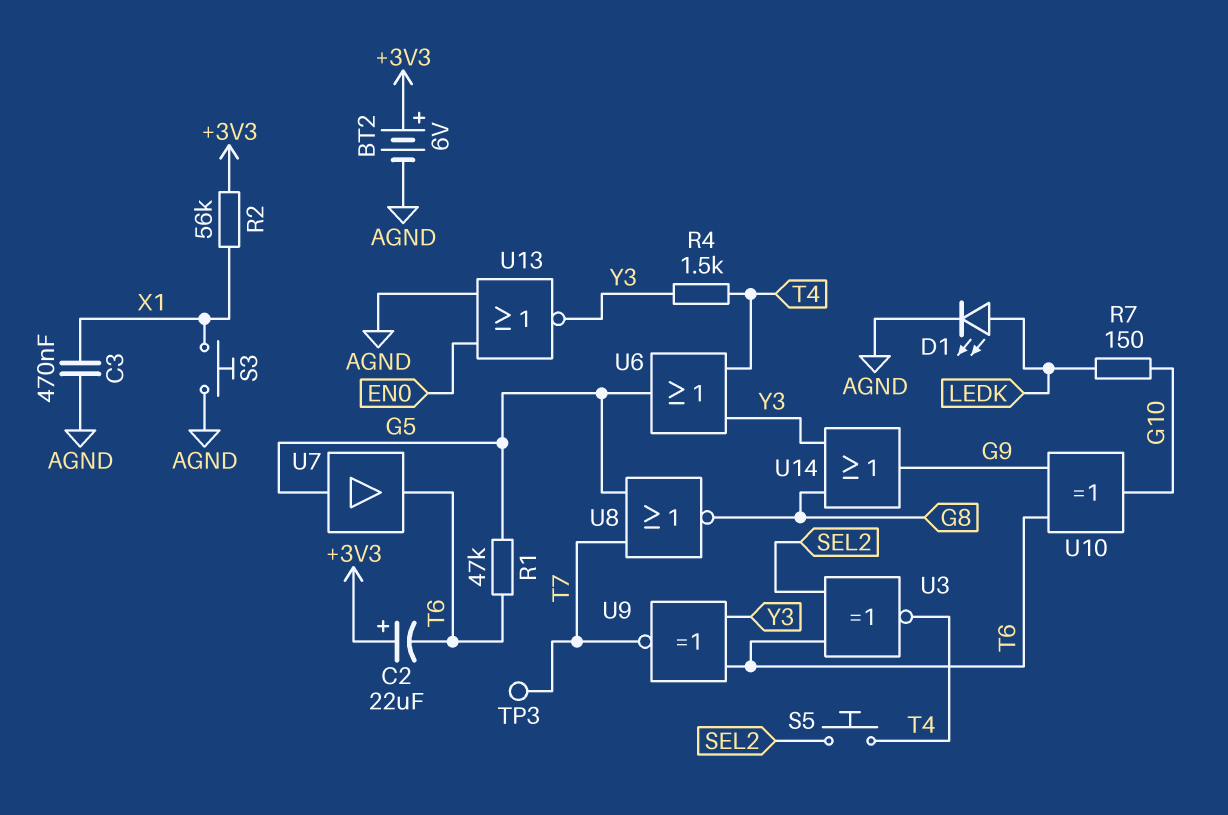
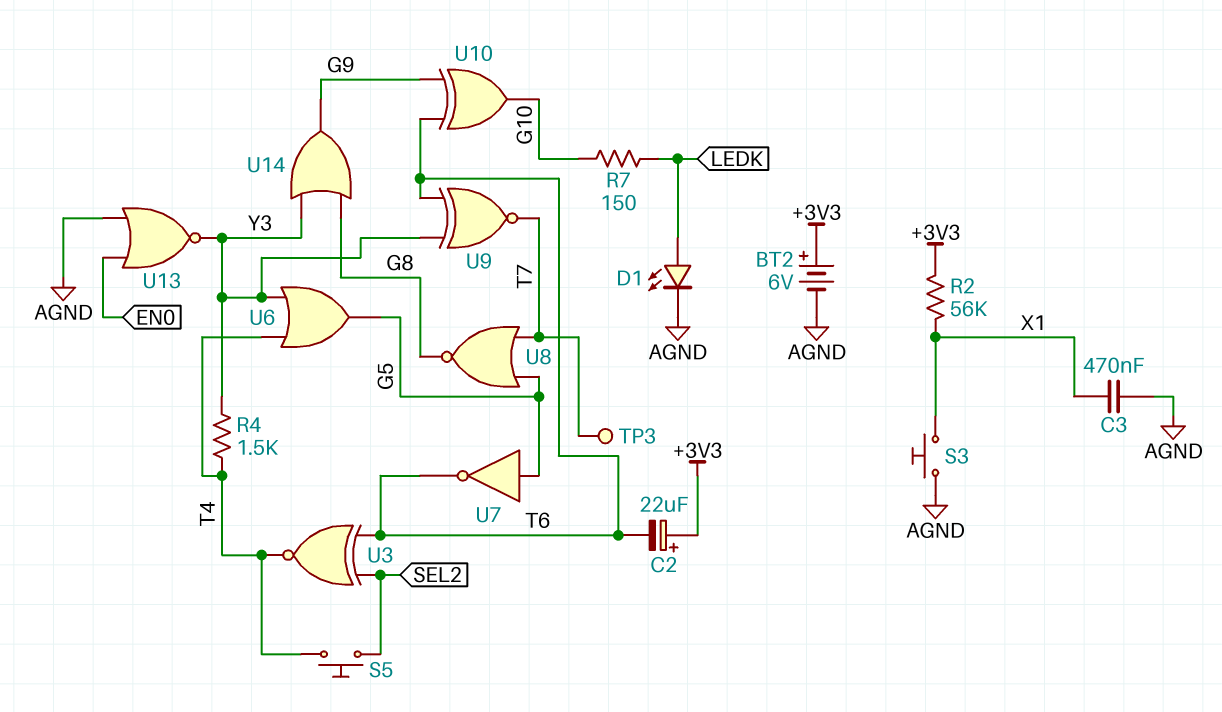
R1: 47k (G5, T6) -> none
U7: buffer (in G5, out T6) -> NOT (in G5, out T6)

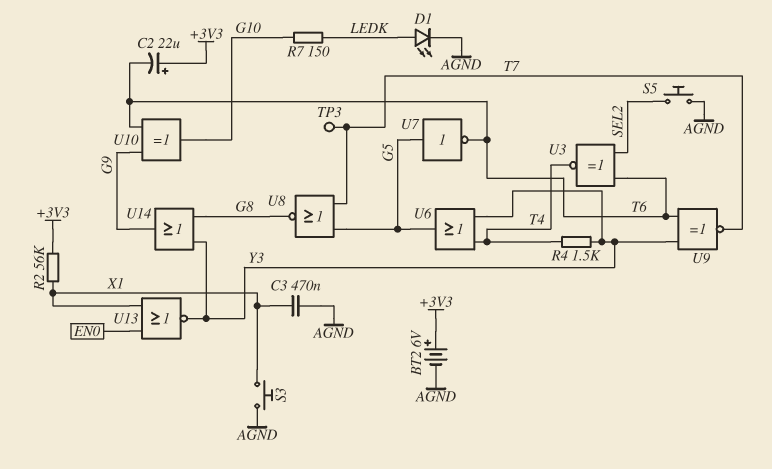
S5: button (SEL2, T4) -> button (AGND, SEL2)
U13: NOR (in AGND, in EN0, out Y3) -> NOR (in EN0, in X1, out Y3)

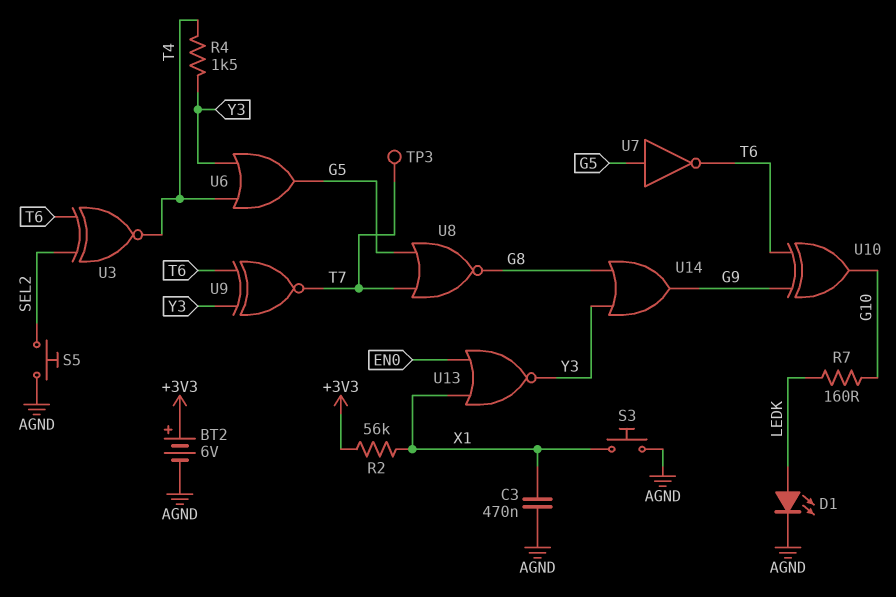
C2: 22uF (plus +3V3, minus T6) -> none
R7: 150 (G10, LEDK) -> 160 (G10, LEDK)

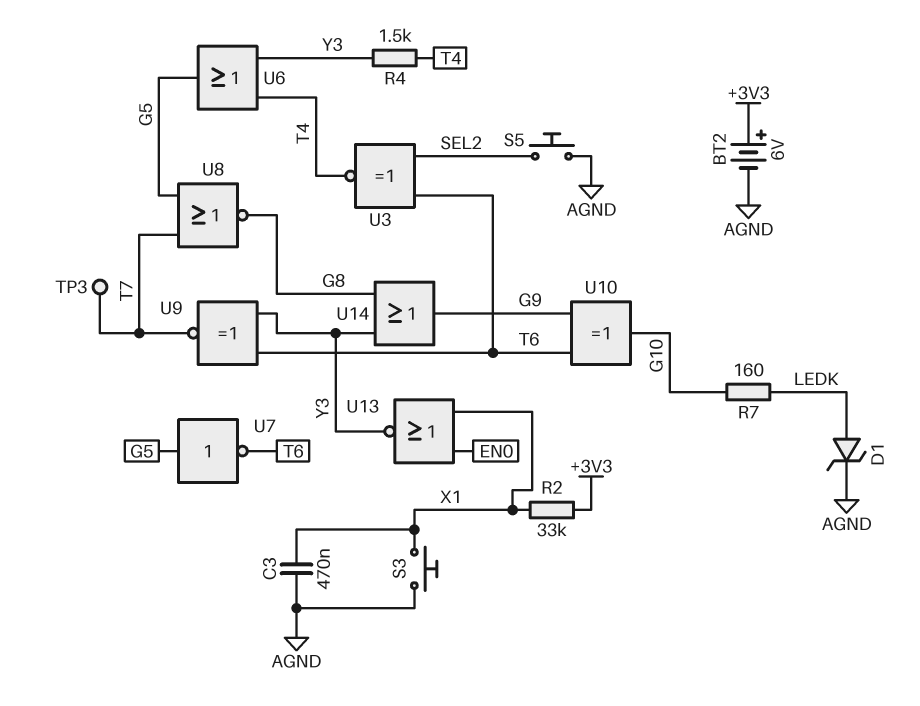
D1: LED (A LEDK, K AGND) -> zener (A LEDK, K AGND)
R2: 56k (+3V3, X1) -> 33k (+3V3, X1)

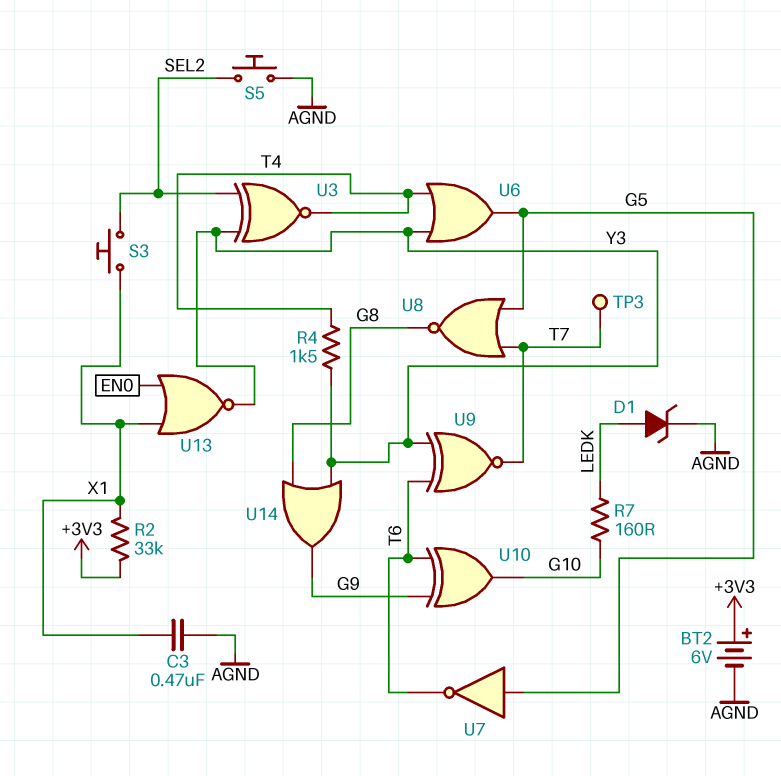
S3: button (AGND, X1) -> button (SEL2, X1)
U3: XNOR (in SEL2, in T6, out T4) -> XNOR (in SEL2, in Y3, out T4)

